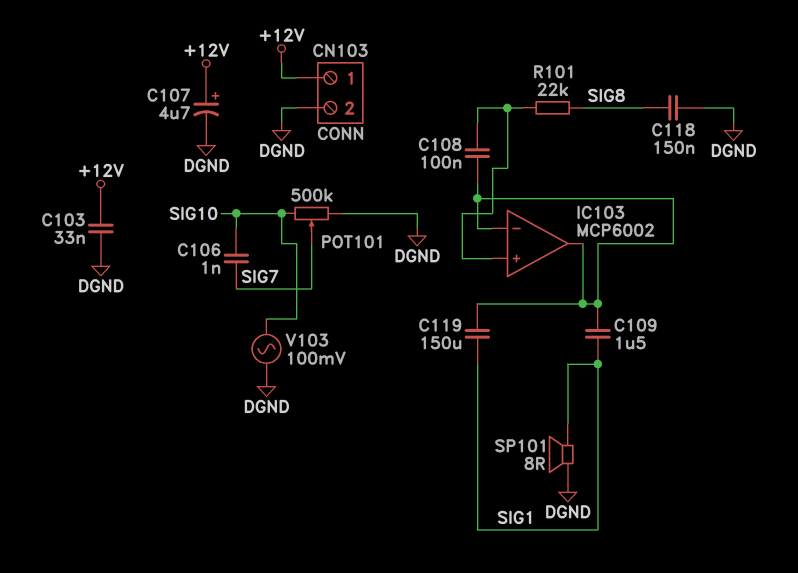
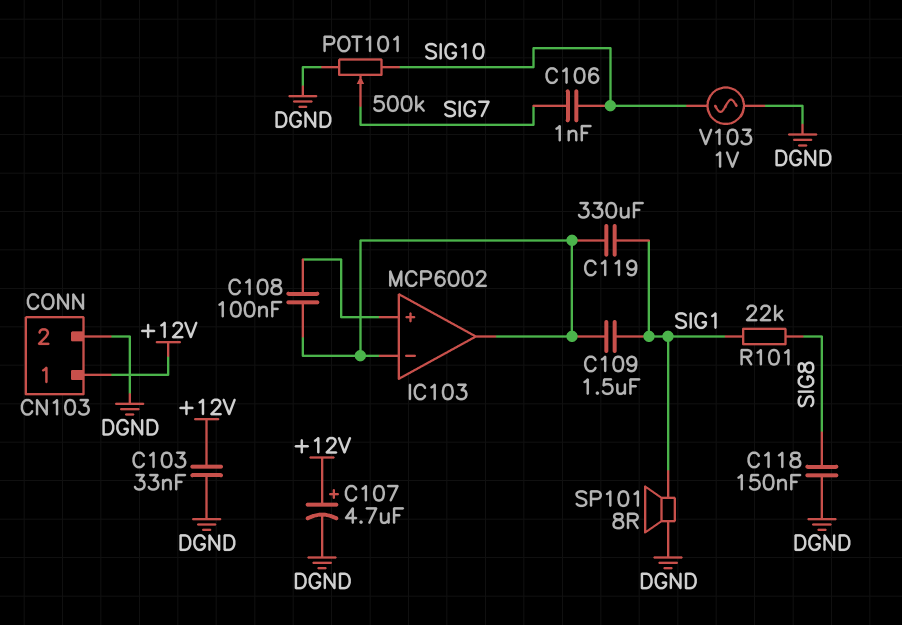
C119: 150uF (IC103/in-, SIG1) -> 330uF (IC103/in-, SIG1)
R101: 22k (IC103/in+, SIG8) -> 22k (SIG1, SIG8)
V103: AC 100mV (DGND, SIG10) -> AC 1V (DGND, SIG10)

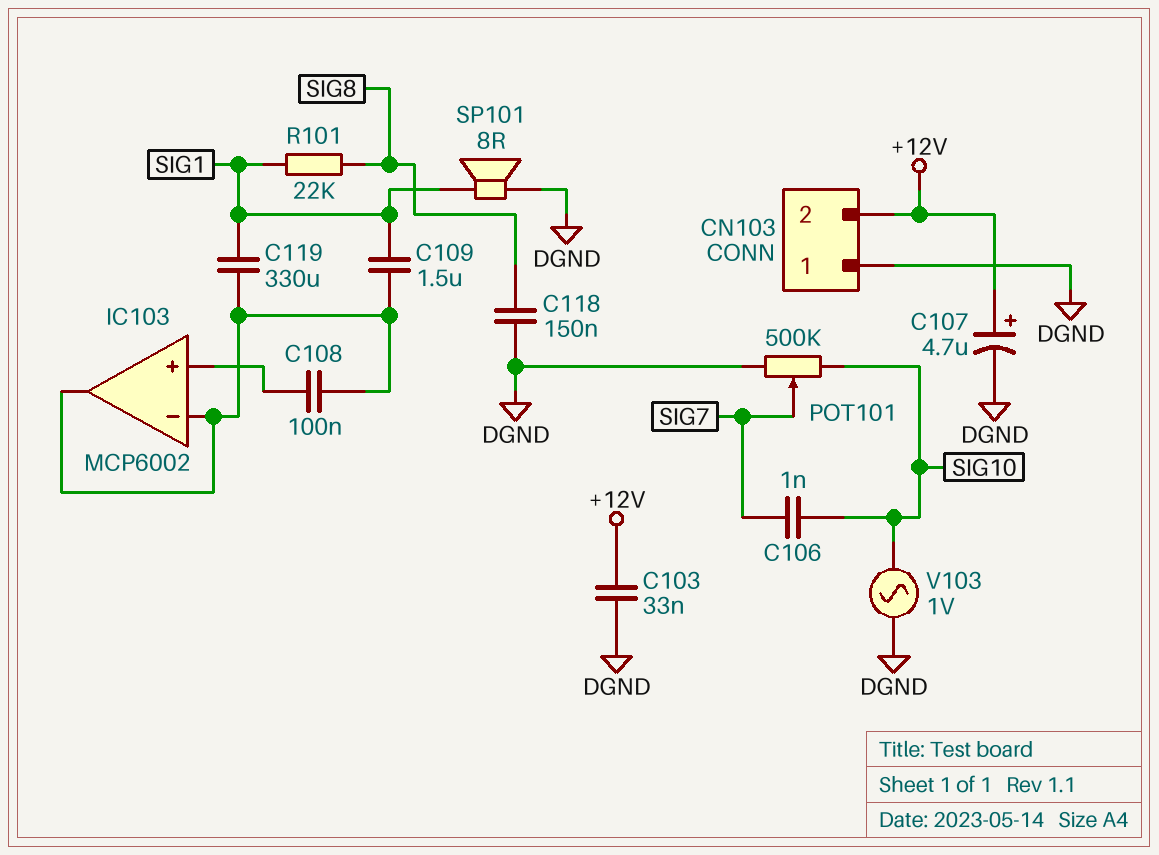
CN103 pin 1: +12V -> DGND
CN103 pin 2: DGND -> +12V

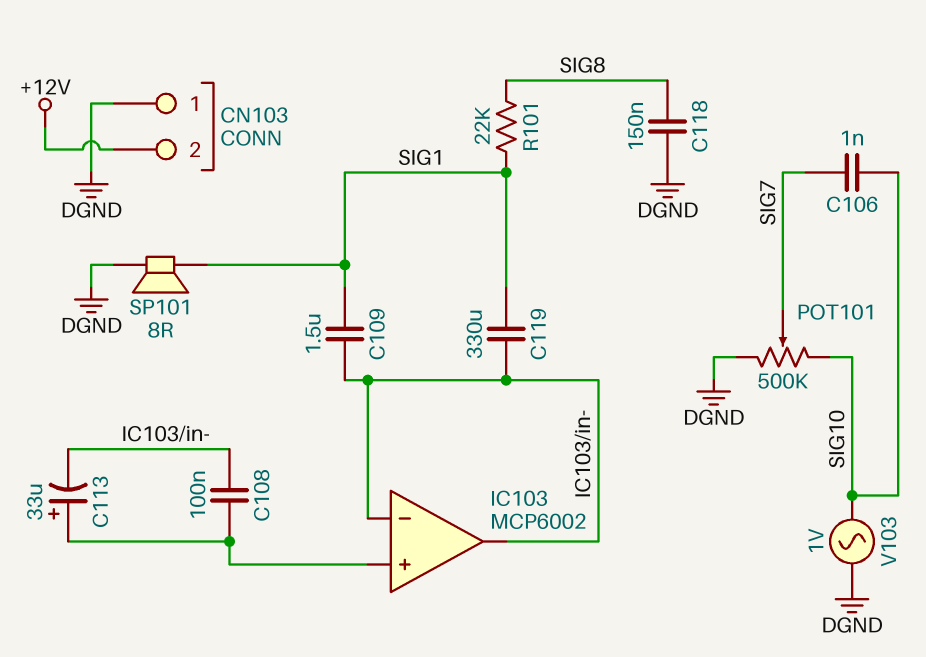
C103: 33nF (+12V, DGND) -> none
C107: 4.7uF (plus +12V, minus DGND) -> none
C113: none -> 33uF (plus IC103/in+, minus IC103/in-)

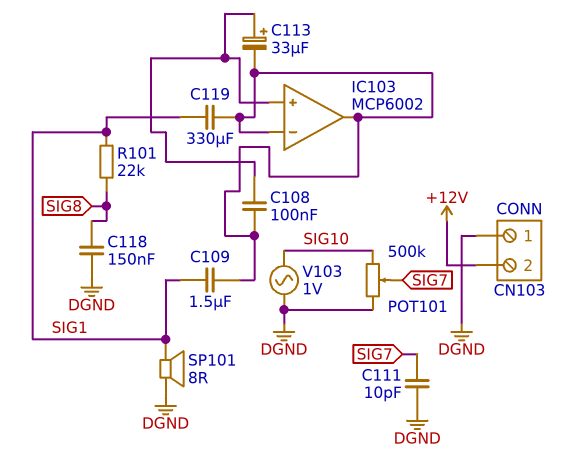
C106: 1nF (SIG7, SIG10) -> none
C111: none -> 10pF (DGND, SIG7)

